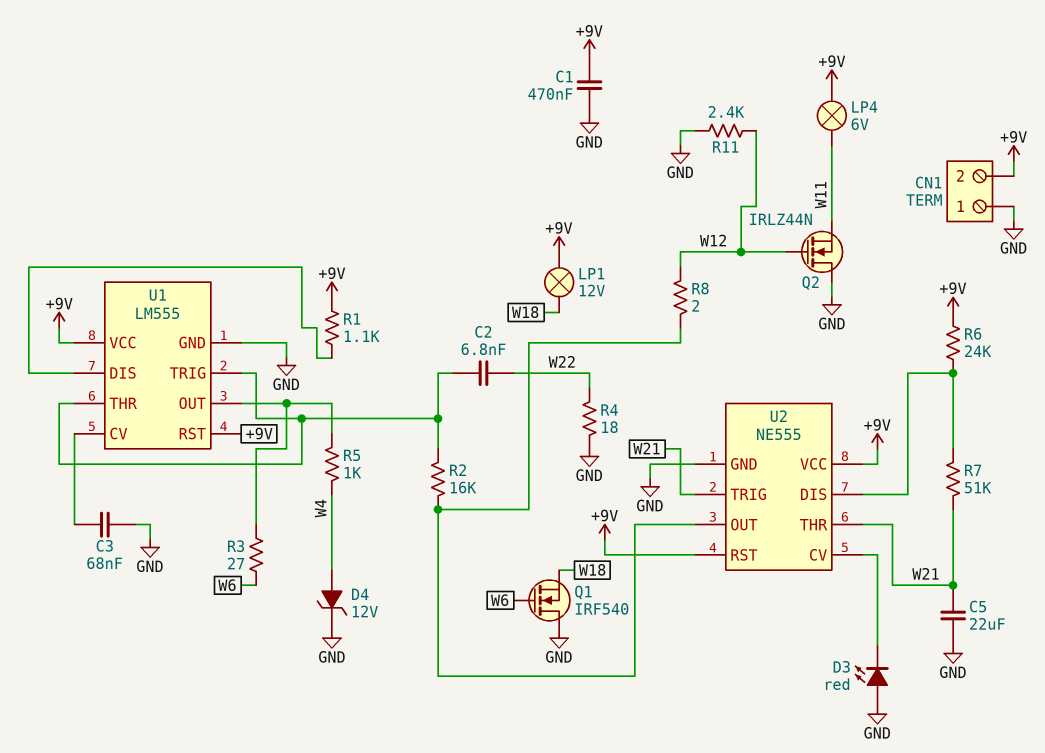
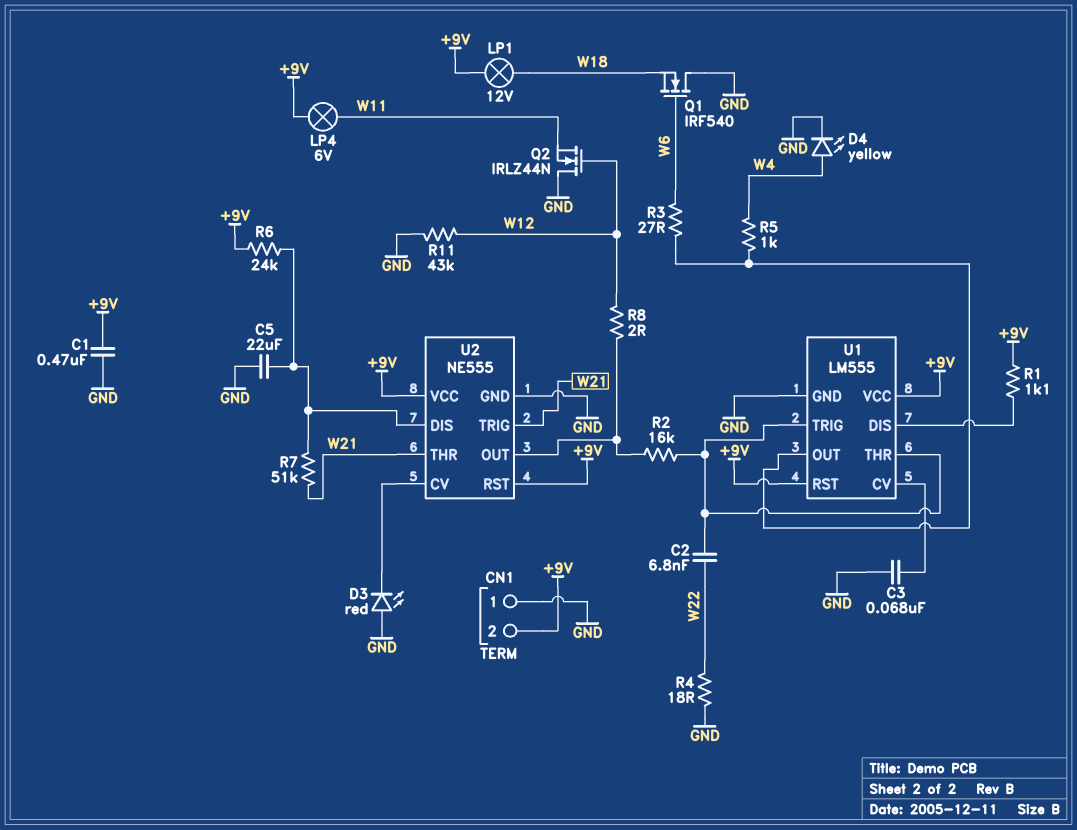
C5: 22uF (GND, W21) -> 22uF (GND, U2/DIS)
D4: zener 12V (A W4, K GND) -> LED yellow (A W4, K GND)
R11: 2.4k (GND, W12) -> 43k (GND, W12)

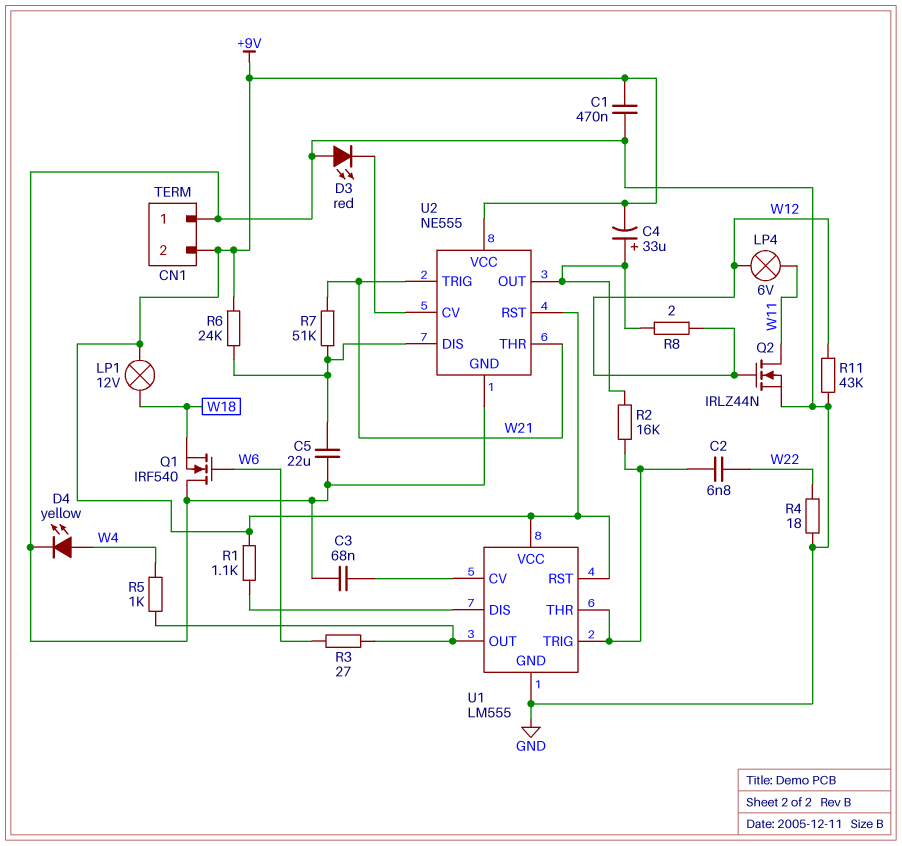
C4: none -> 33uF (plus U2/OUT, minus +9V)
LP4: lamp 6V (+9V, W11) -> lamp 6V (W11, W12)
Q2: NMOS IRLZ44N (G W12, D GND, S W11) -> NMOS IRLZ44N (G W12, D W11, S GND)

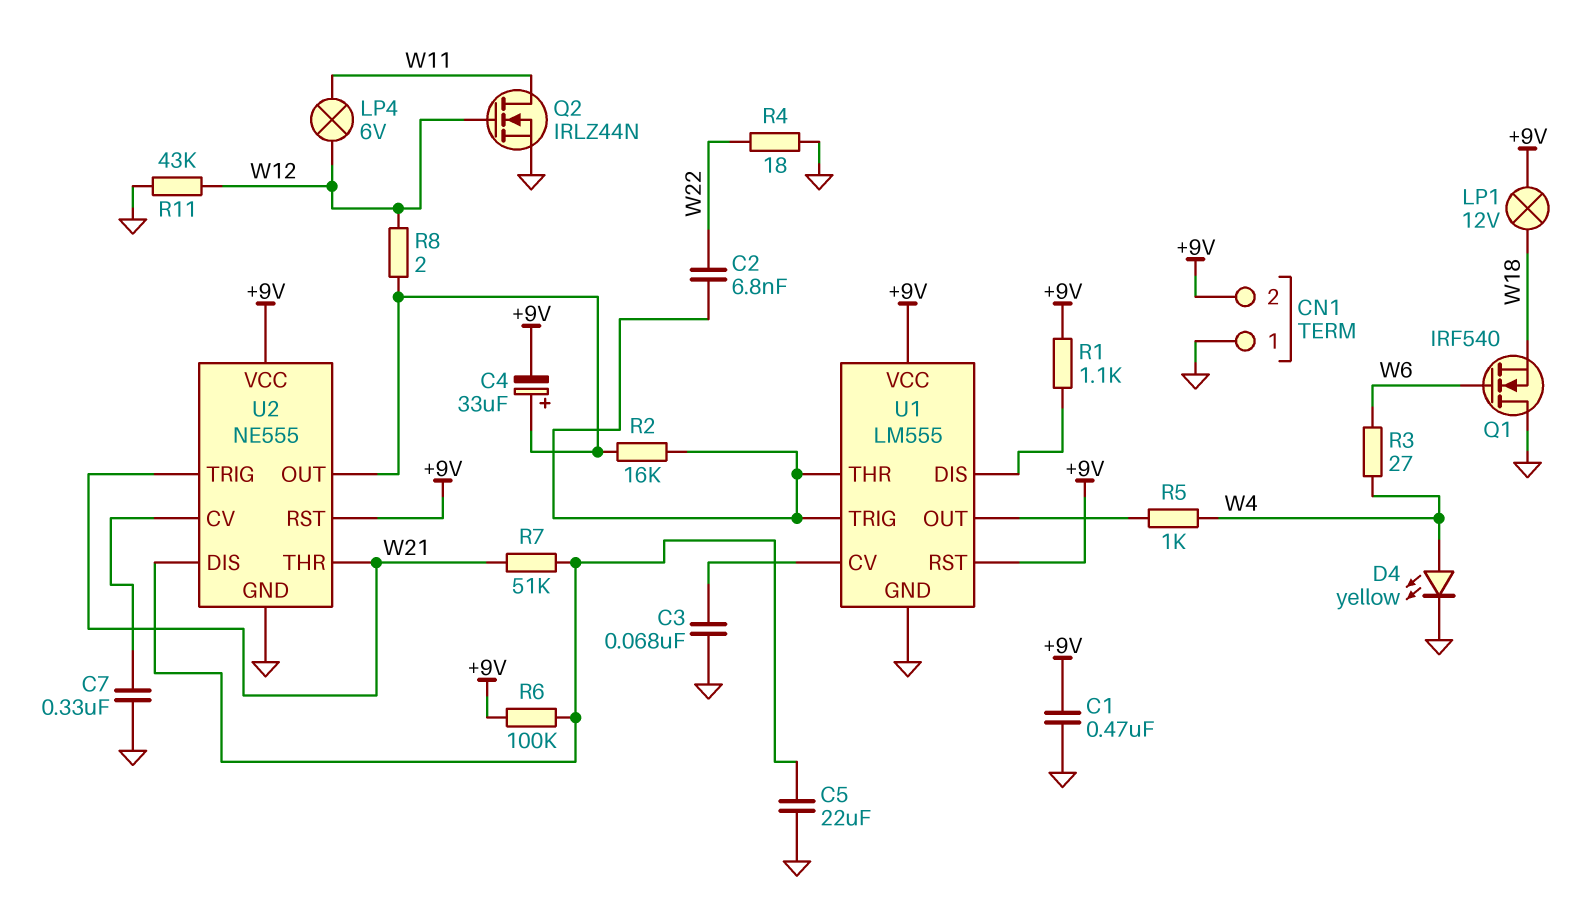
C7: none -> 330nF (GND, U2/CV)
D3: LED red (A GND, K U2/CV) -> none
R3: 27 (U1/OUT, W6) -> 27 (W4, W6)
R6: 24k (+9V, U2/DIS) -> 100k (+9V, U2/DIS)

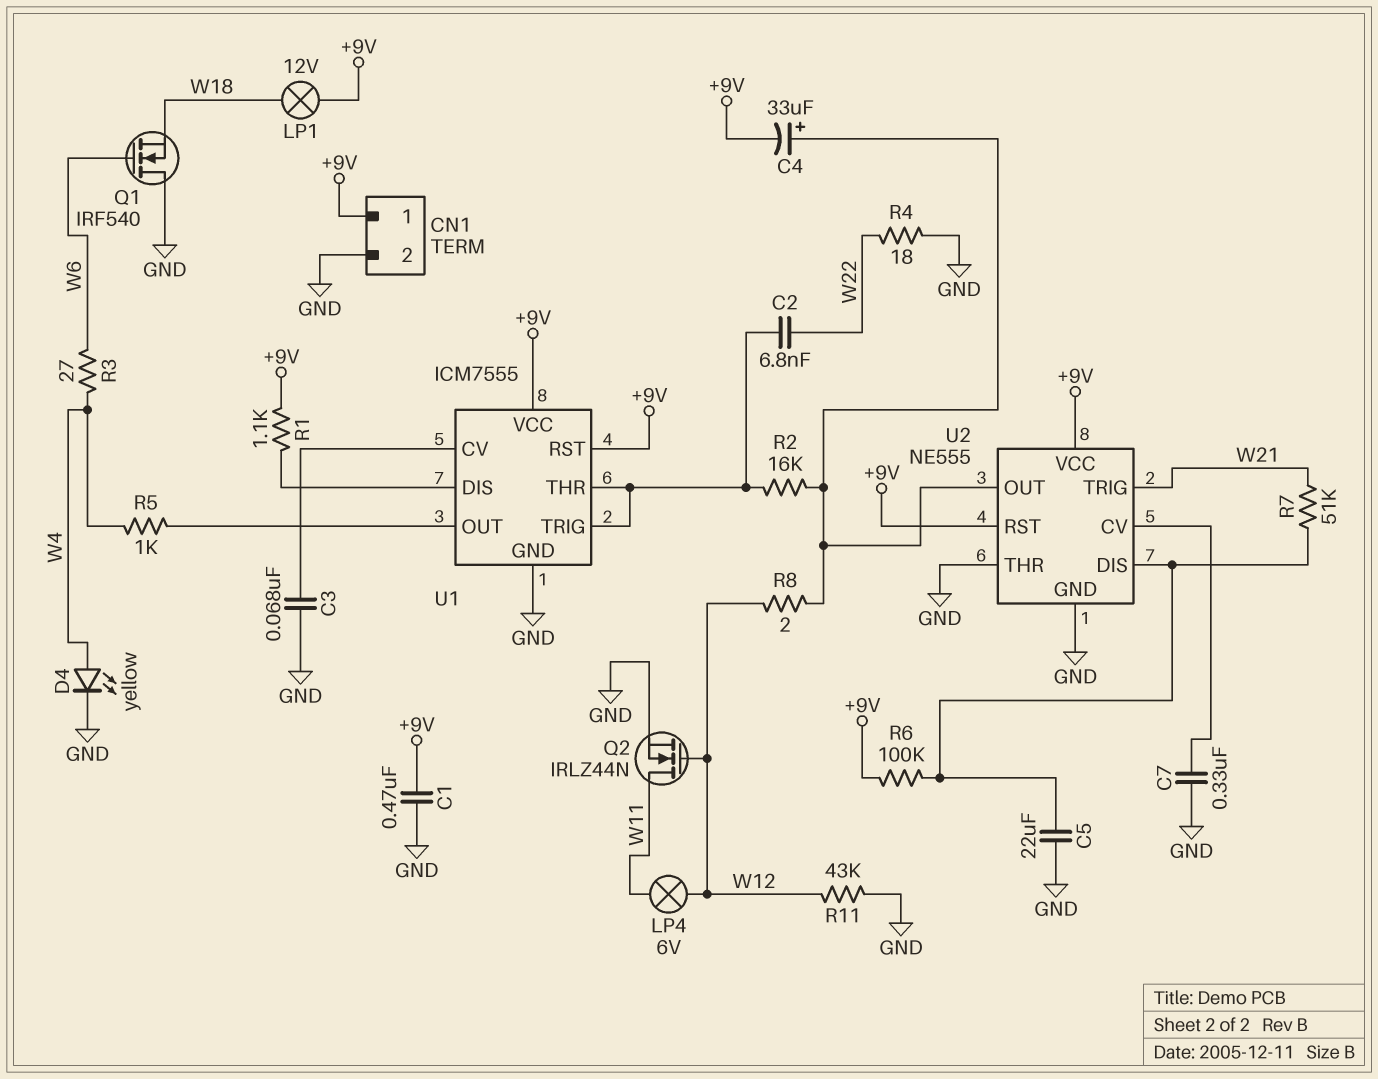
CN1 pin 1: GND -> +9V
CN1 pin 2: +9V -> GND
U1: LM555 -> ICM7555
U2 pin THR: W21 -> GND

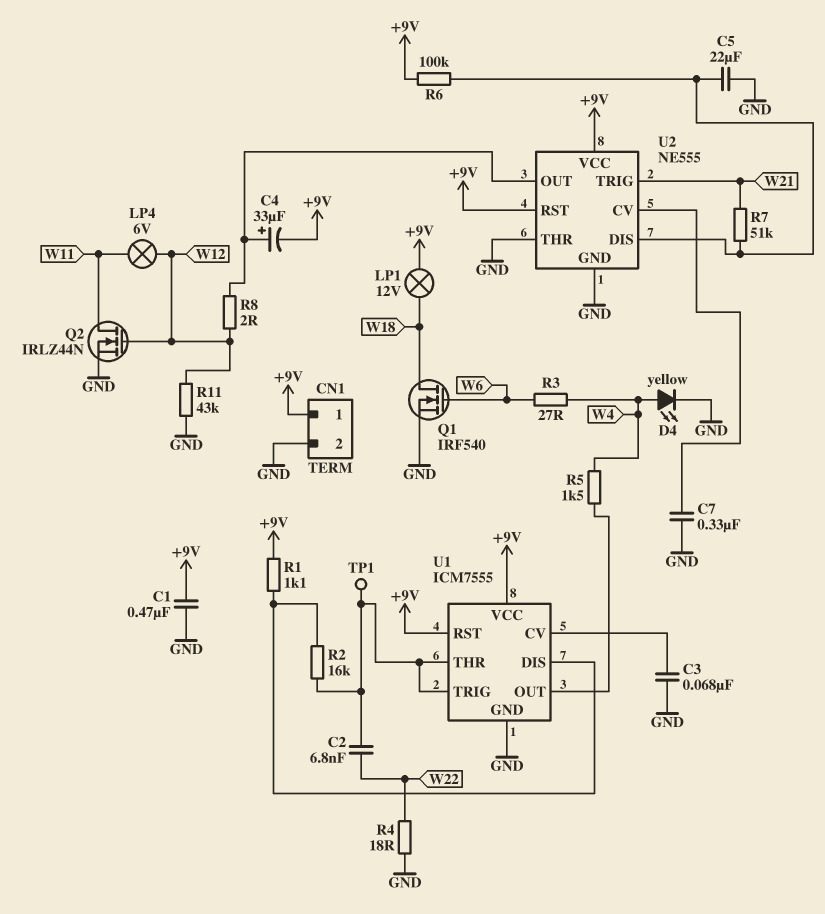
Q1: NMOS IRF540 (G W6, D GND, S W18) -> NMOS IRF540 (G W6, D W18, S GND)
R2: 16k (U1/THR, U2/OUT) -> 16k (U1/DIS, U1/THR)
R5: 1k (U1/OUT, W4) -> 1.5k (U1/OUT, W4)
TP1: none -> test point (U1/THR)

